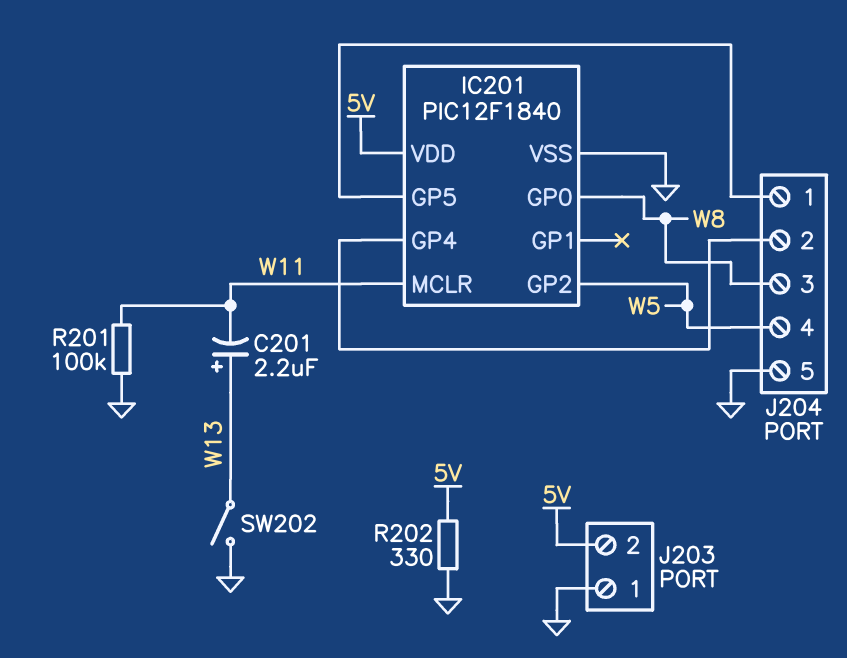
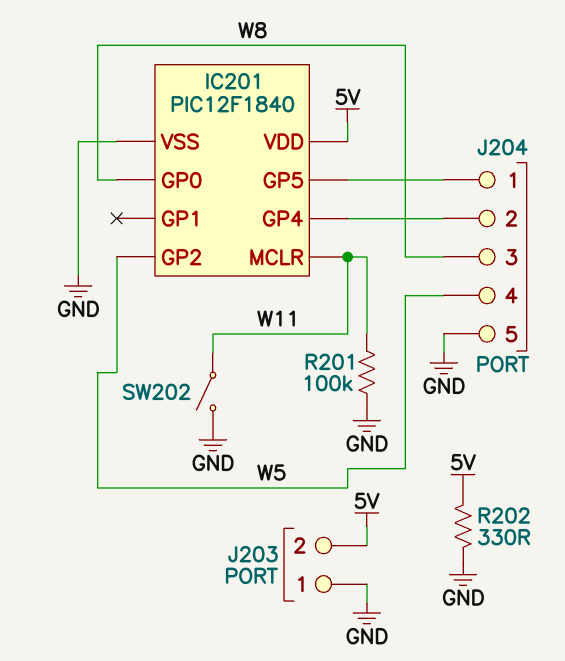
C201: 2.2uF (plus W13, minus W11) -> none
SW202: switch (GND, W13) -> switch (GND, W11)

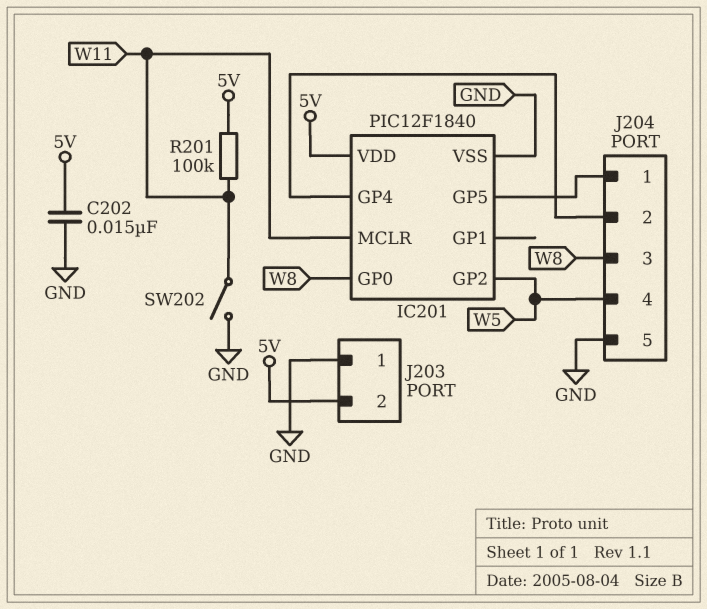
C202: none -> 15nF (5V, GND)
R201: 100k (GND, W11) -> 100k (5V, W11)
R202: 330 (5V, GND) -> none

